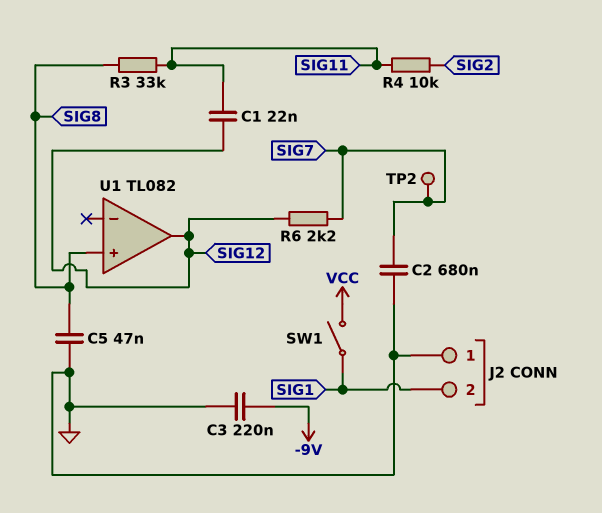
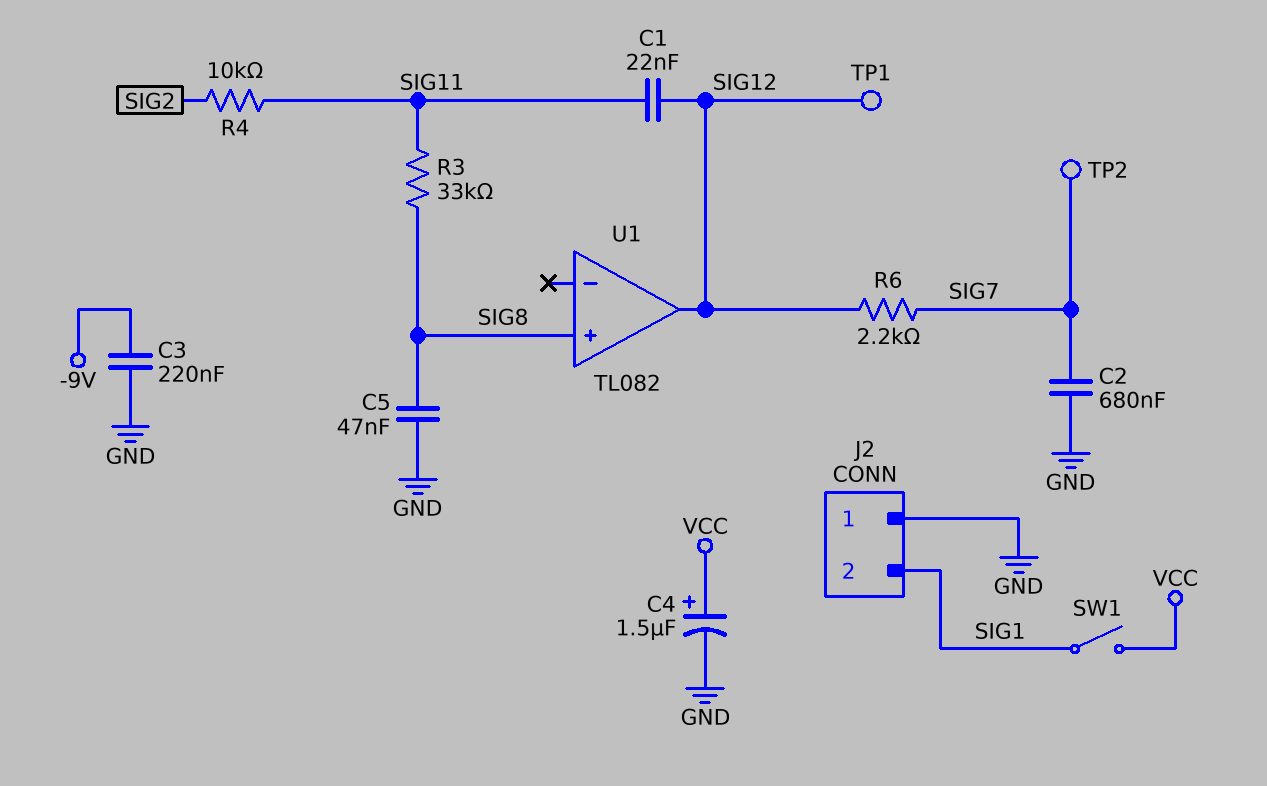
C4: none -> 1.5uF (plus VCC, minus GND)
TP1: none -> test point (SIG12)

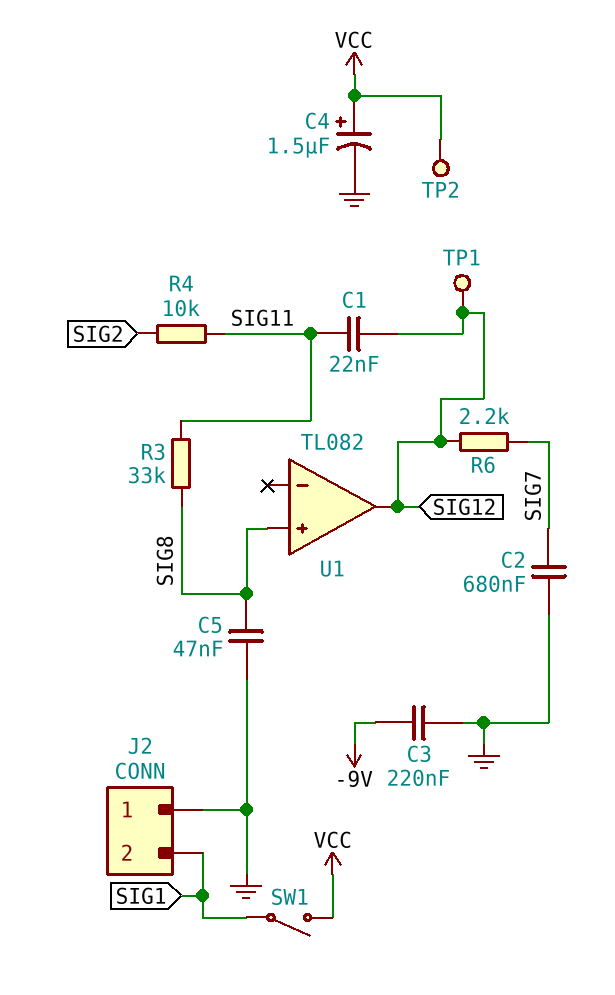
TP2: test point (SIG7) -> test point (VCC)

